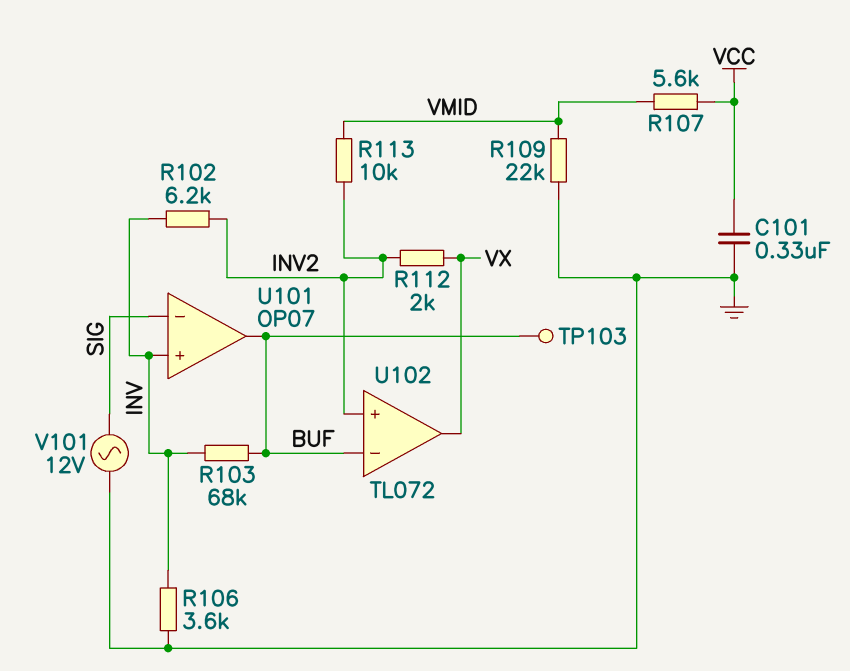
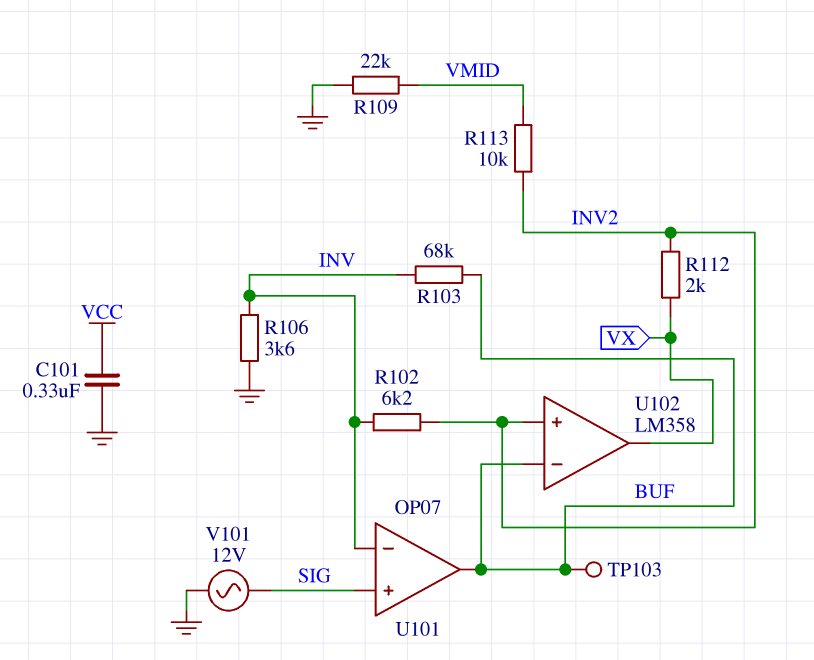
R107: 5.6k (VCC, VMID) -> none
U101 pin in+: INV -> SIG
U101 pin in-: SIG -> INV
U102: TL072 -> LM358

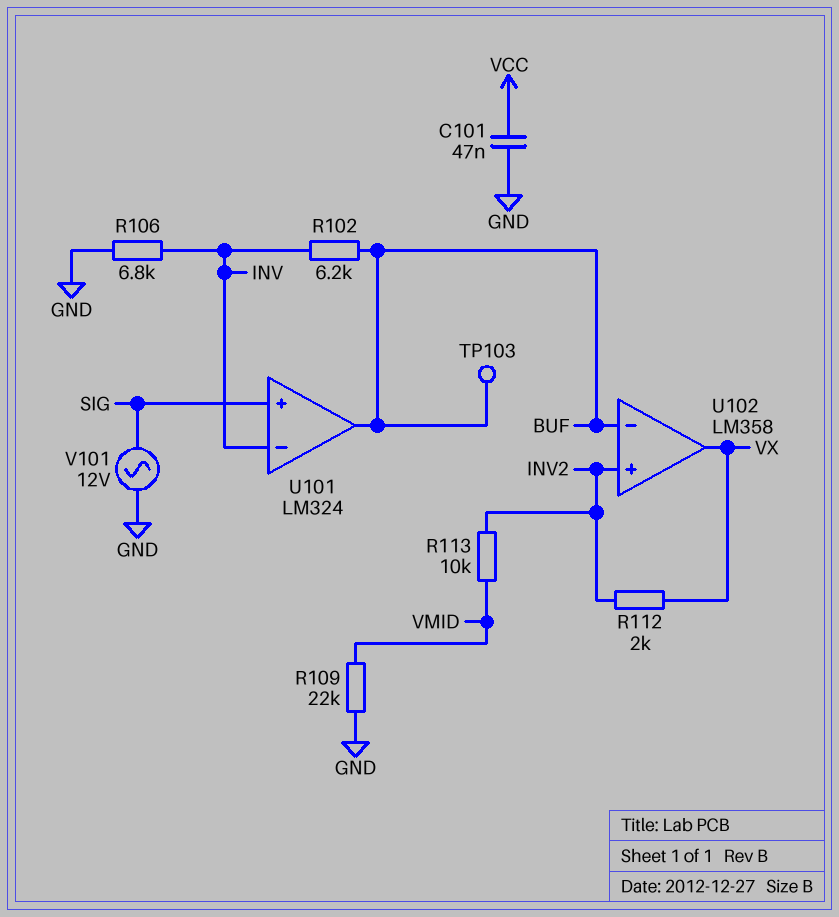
C101: 330nF (GND, VCC) -> 47nF (GND, VCC)
R102: 6.2k (INV, INV2) -> 6.2k (BUF, INV)
R103: 68k (BUF, INV) -> none
R106: 3.6k (GND, INV) -> 6.8k (GND, INV)
U101: OP07 -> LM324

